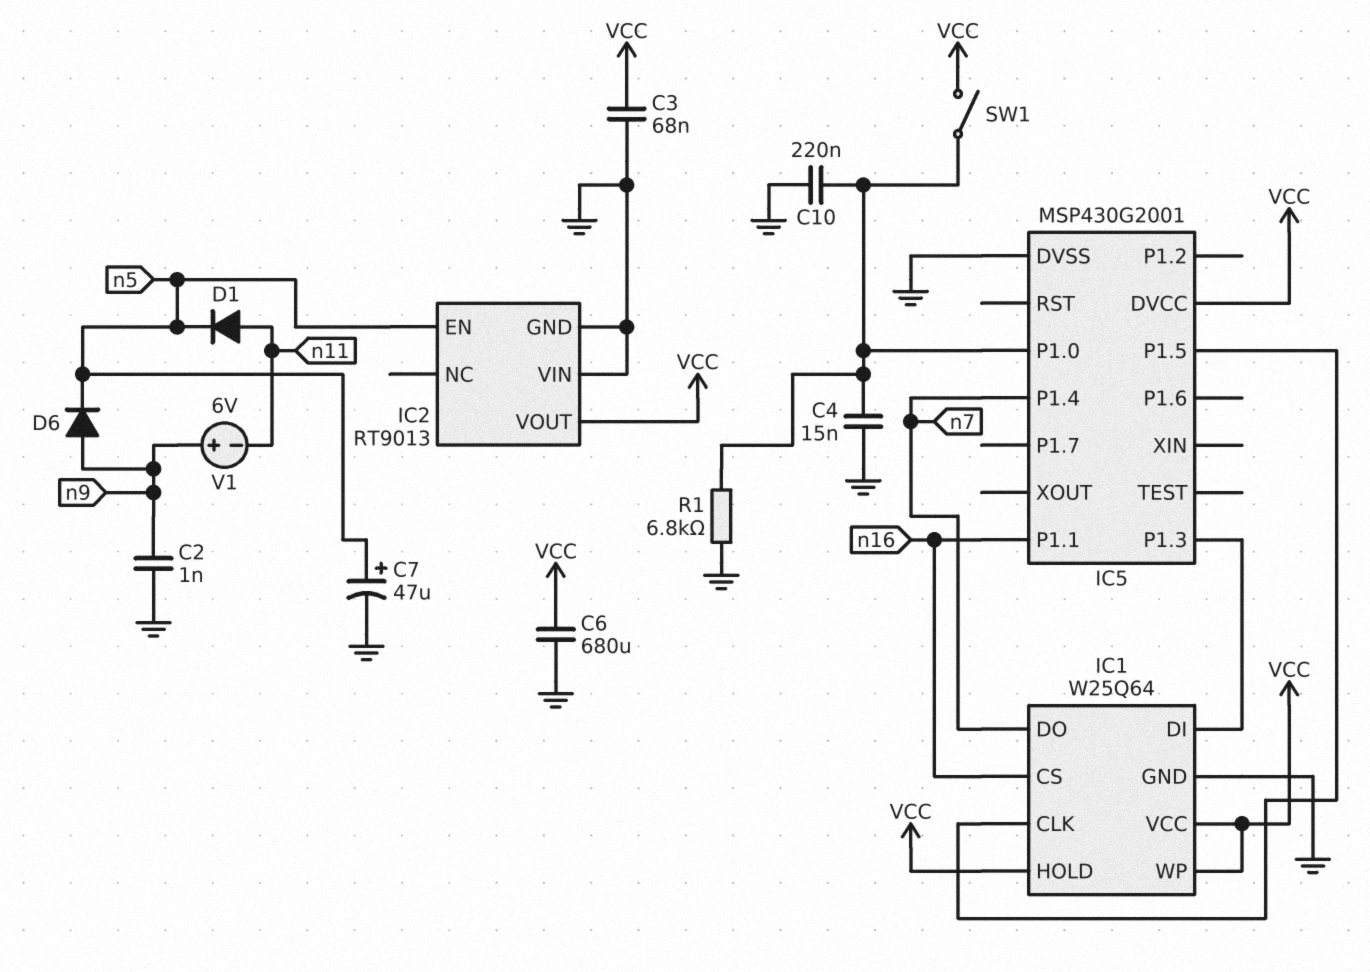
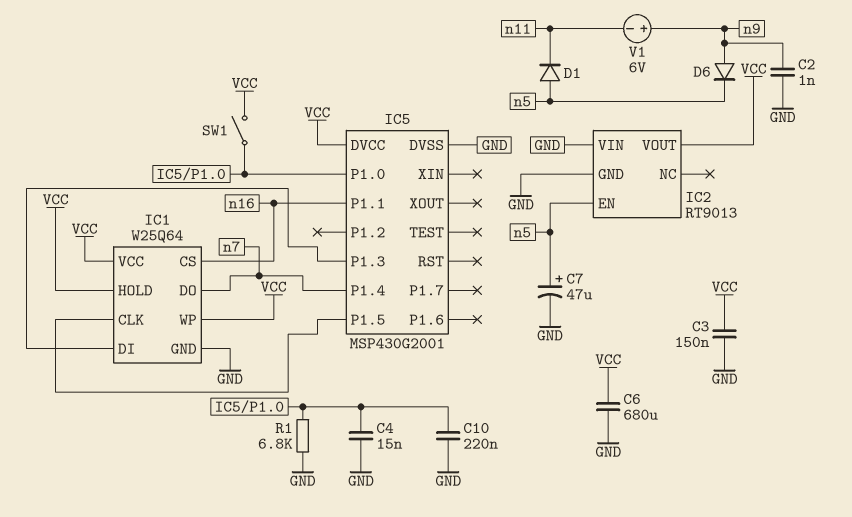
C3: 68nF (GND, VCC) -> 150nF (GND, VCC)
D1: diode (A n11, K n5) -> diode (A n5, K n11)

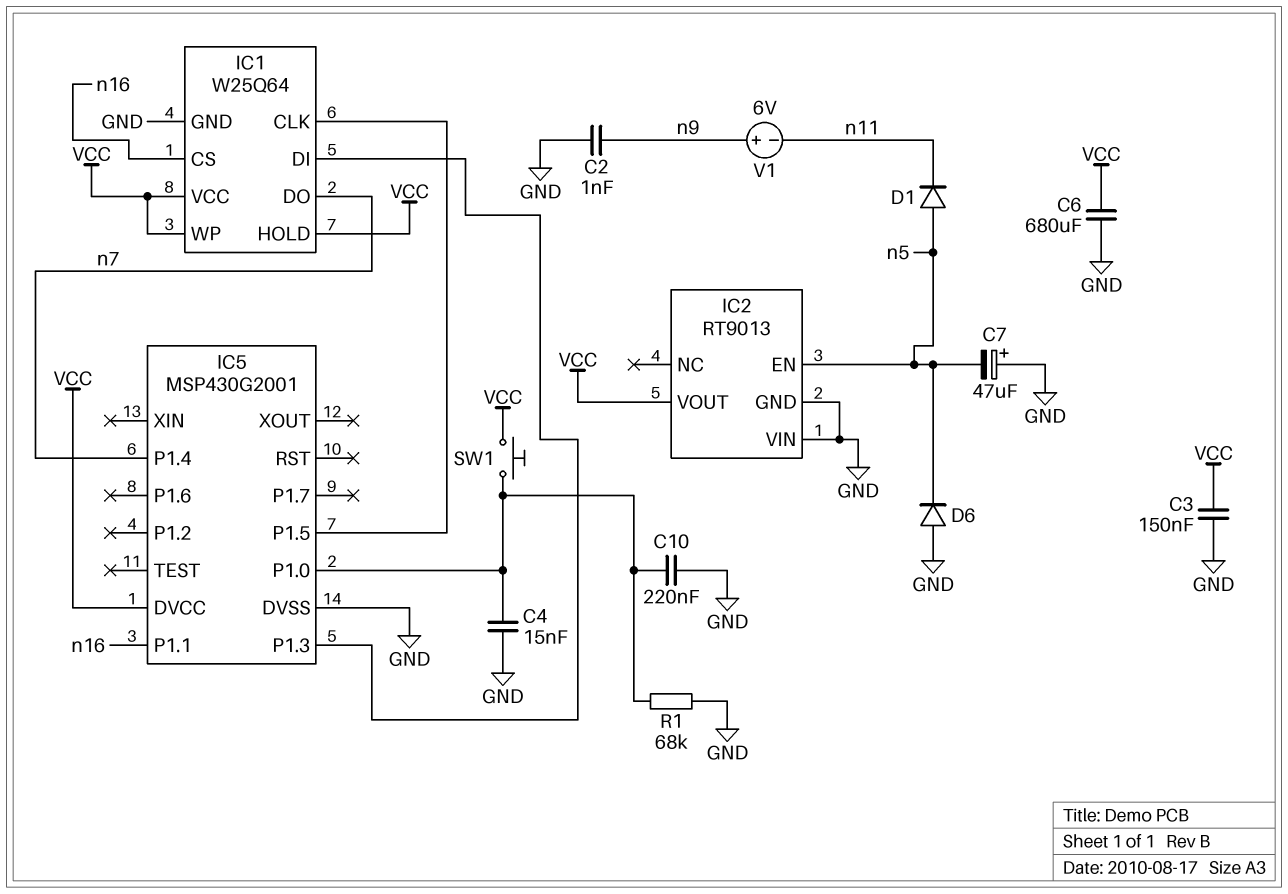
C7: 47uF (plus n5, minus GND) -> 47uF (plus GND, minus n5)
D6: diode (A n9, K n5) -> diode (A GND, K n5)
R1: 6.8k (GND, IC5/P1.0) -> 68k (GND, IC5/P1.0)
SW1: switch (IC5/P1.0, VCC) -> button (IC5/P1.0, VCC)

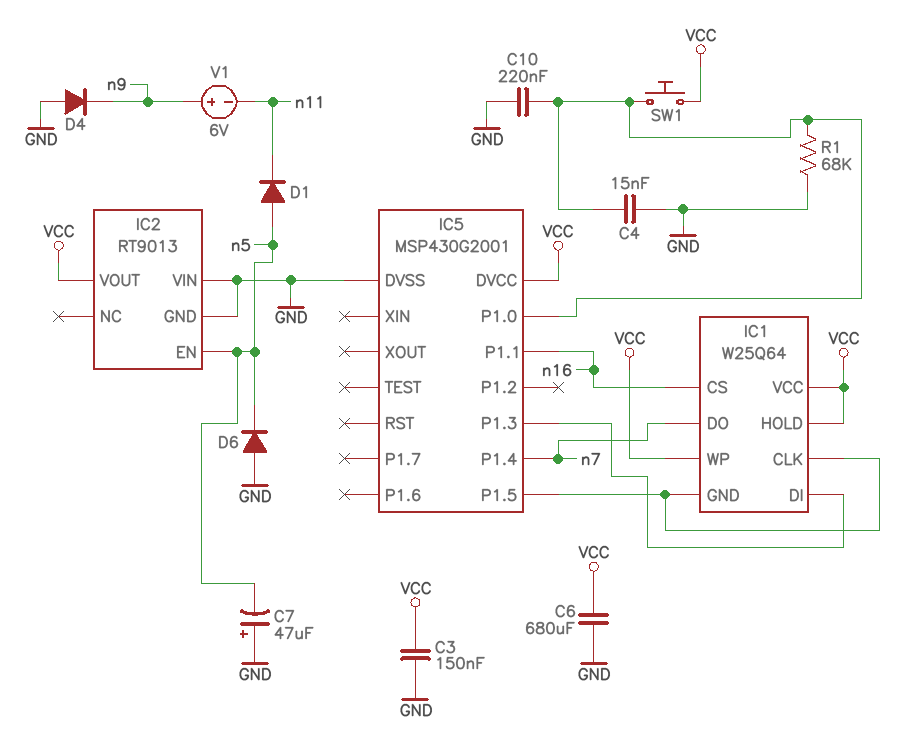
C2: 1nF (GND, n9) -> none
D4: none -> diode (A GND, K n9)
IC1 pin GND: GND -> IC1/CLK

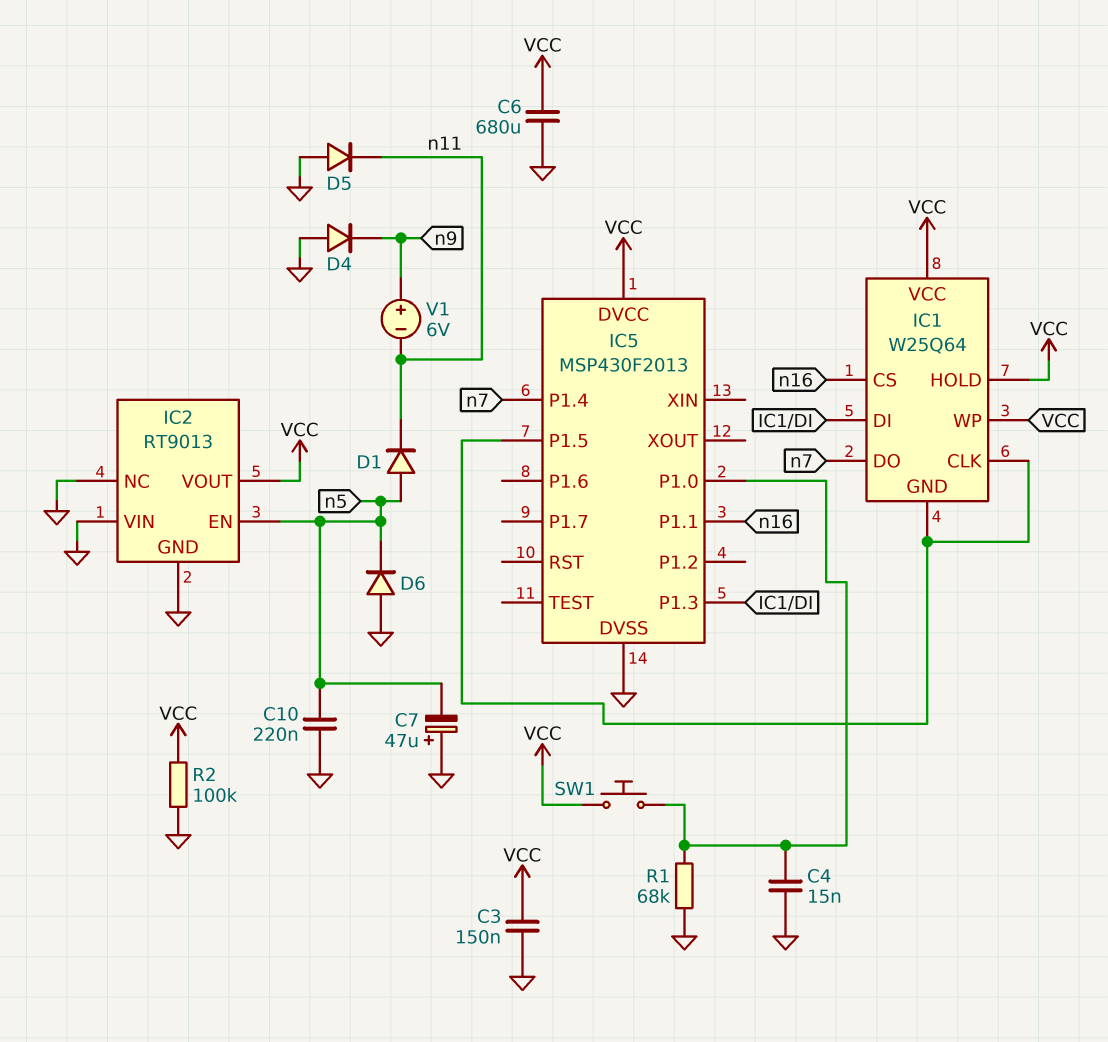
C10: 220nF (GND, IC5/P1.0) -> 220nF (GND, n5)
D5: none -> diode (A GND, K n11)
IC2 pin NC: none -> GND
IC5: MSP430G2001 -> MSP430F2013
R2: none -> 100k (GND, VCC)

